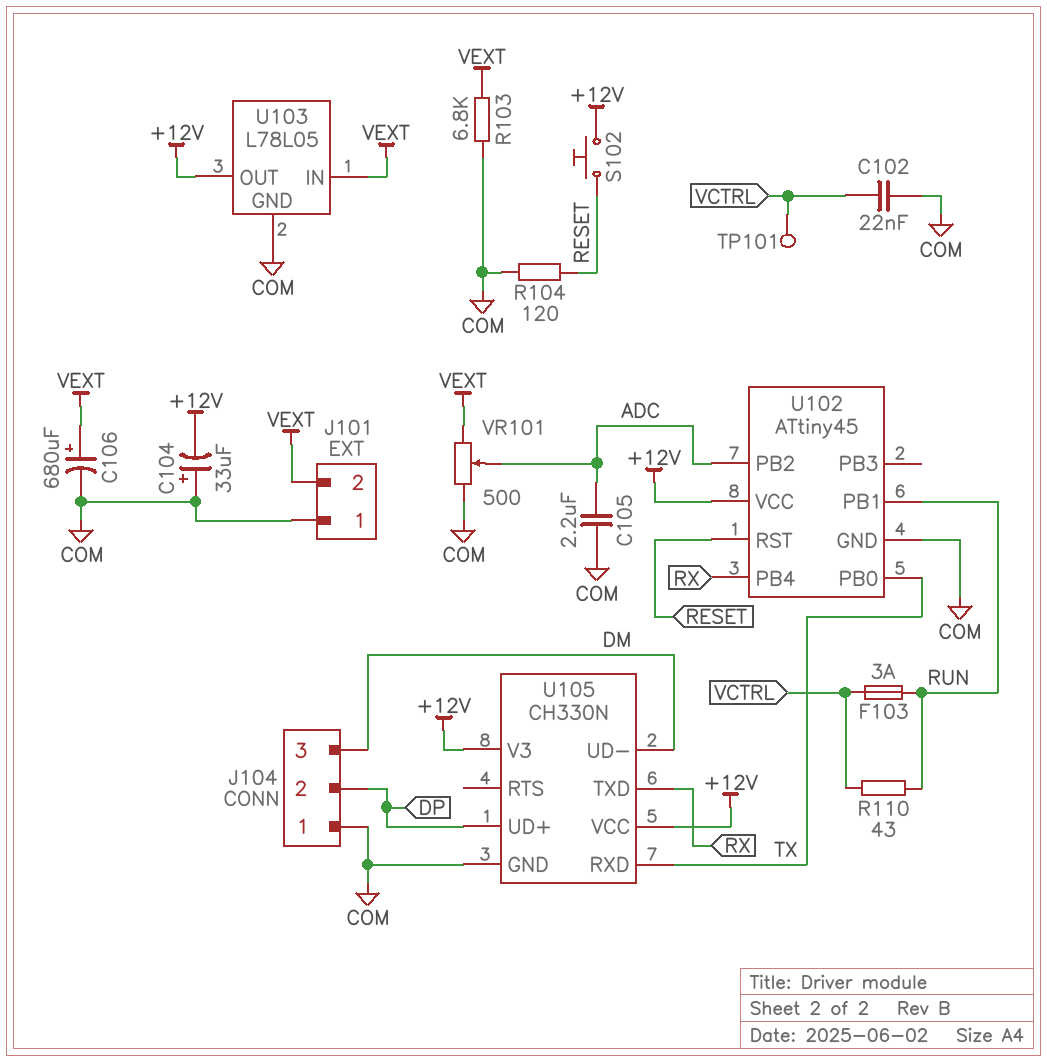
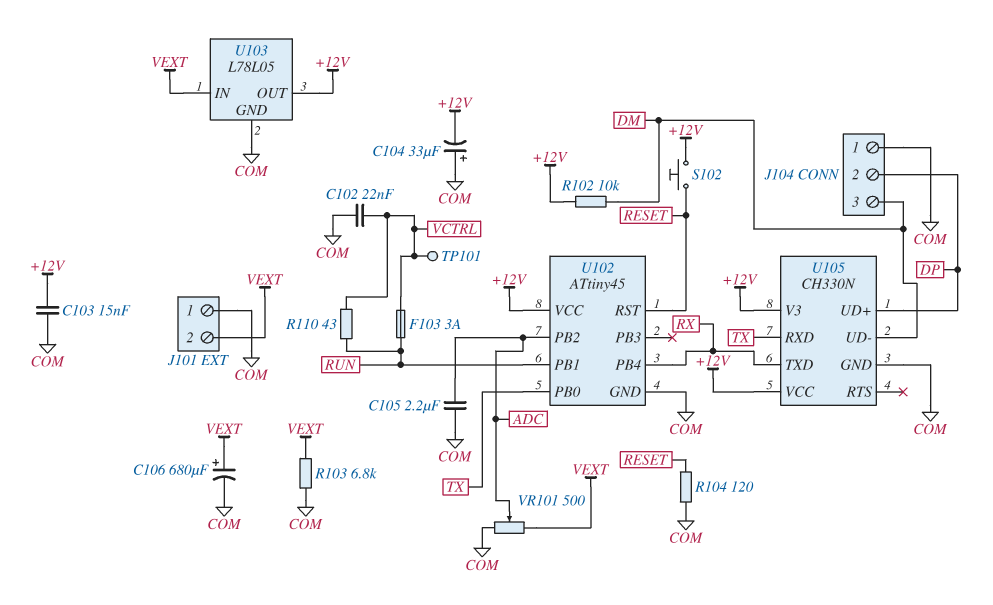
C103: none -> 15nF (+12V, COM)
R102: none -> 10k (+12V, DM)

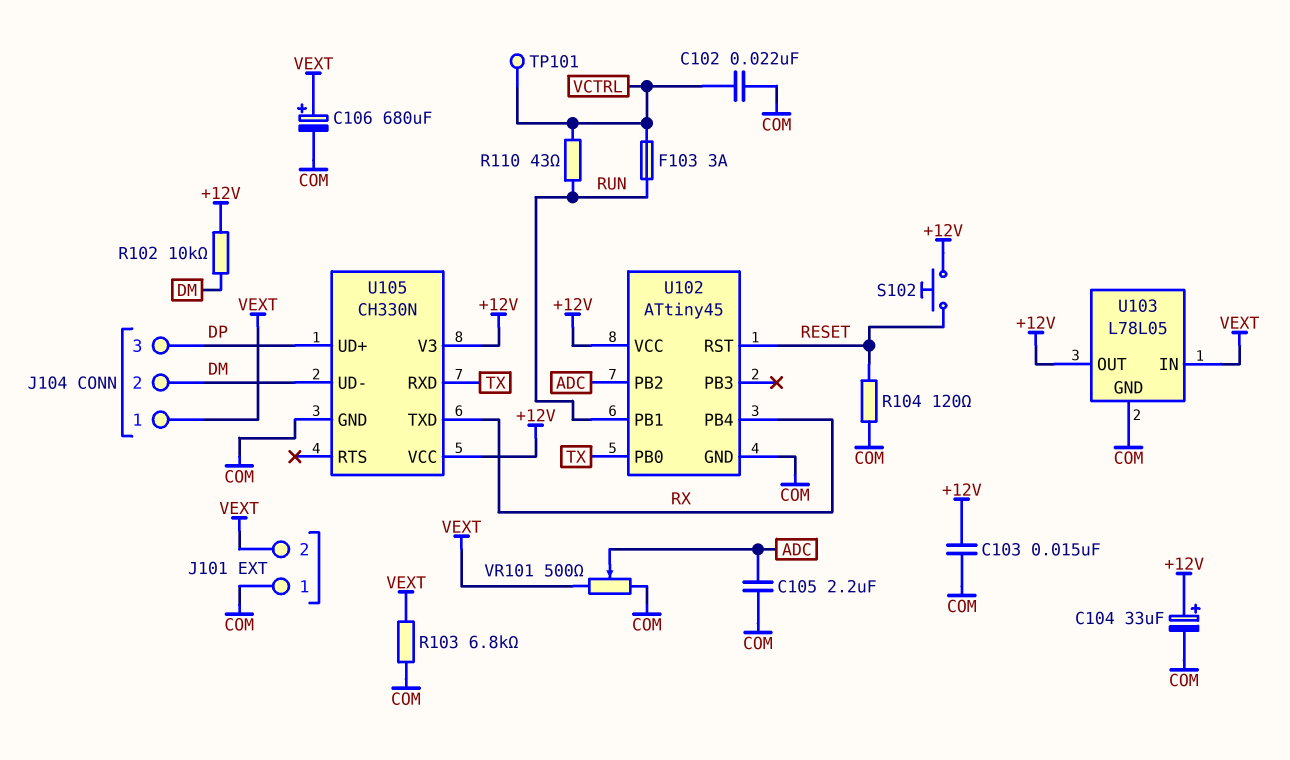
C104: 33uF (plus COM, minus +12V) -> 33uF (plus +12V, minus COM)
J104 pin 1: COM -> VEXT
J104 pin 2: DP -> DM
J104 pin 3: DM -> DP

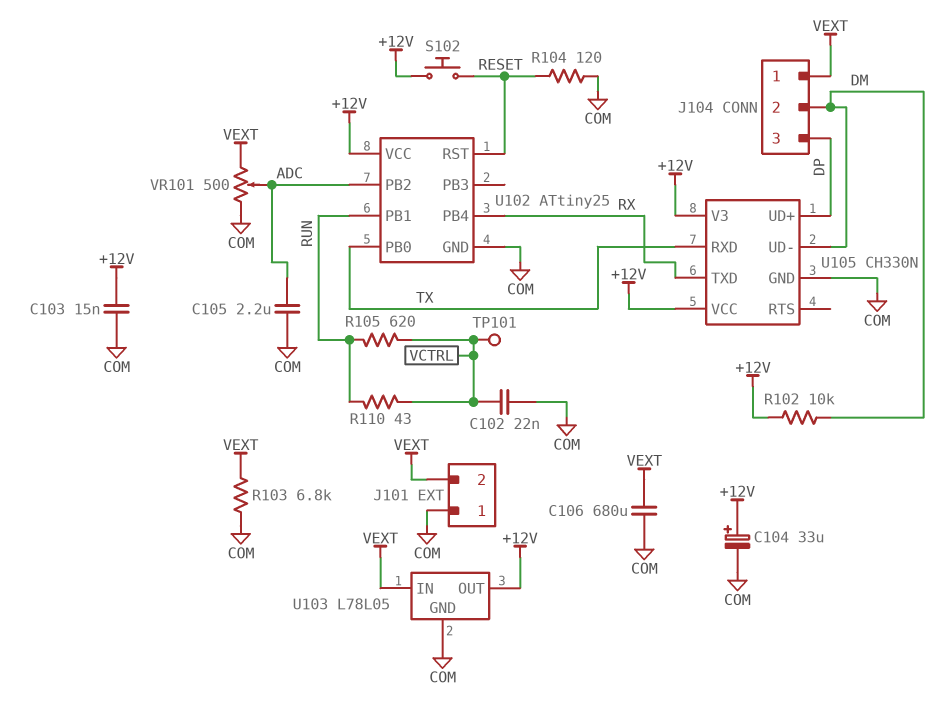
C106: 680uF (plus VEXT, minus COM) -> 680uF (COM, VEXT)
F103: 3A (RUN, VCTRL) -> none
R105: none -> 620 (RUN, VCTRL)
U102: ATtiny45 -> ATtiny25

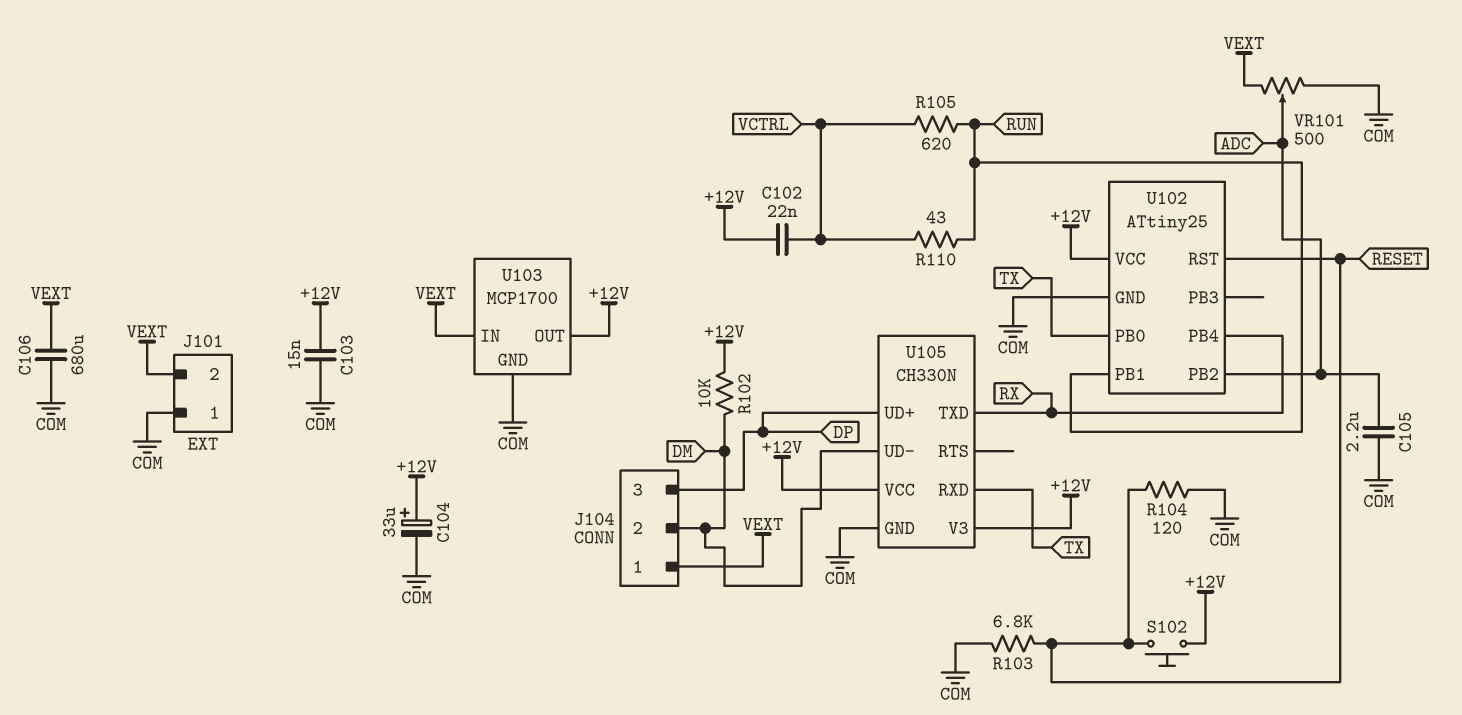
C102: 22nF (COM, VCTRL) -> 22nF (+12V, VCTRL)
R103: 6.8k (COM, VEXT) -> 6.8k (COM, RESET)
TP101: test point (VCTRL) -> none
U103: L78L05 -> MCP1700

